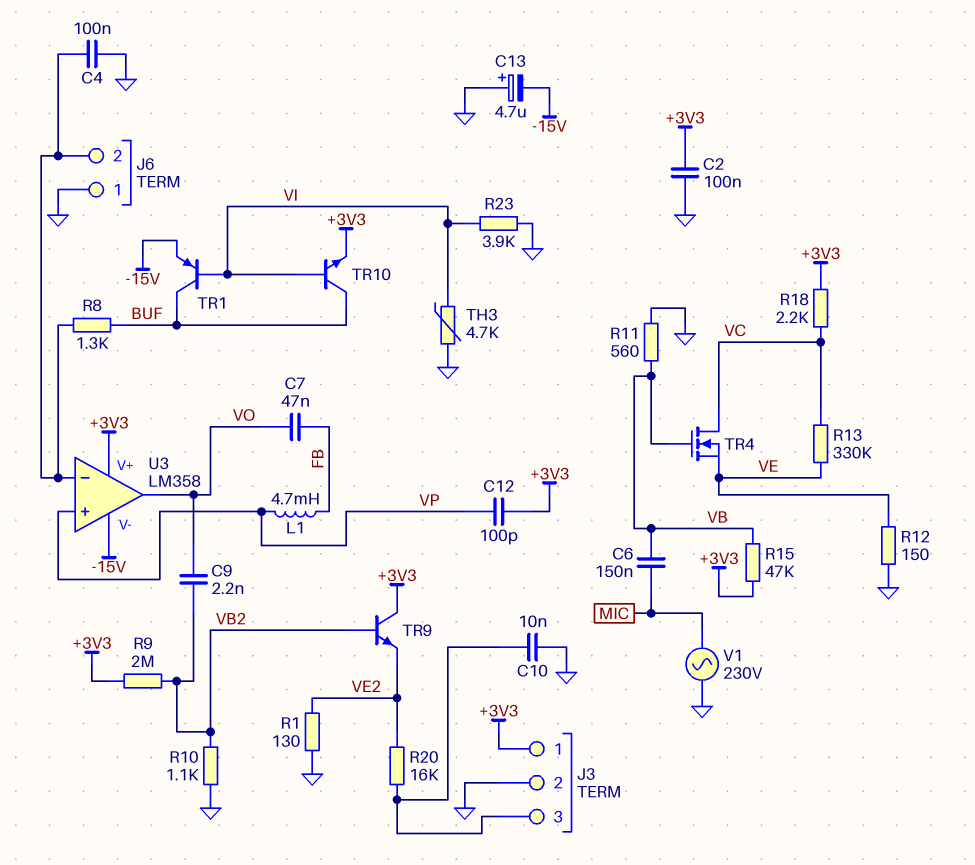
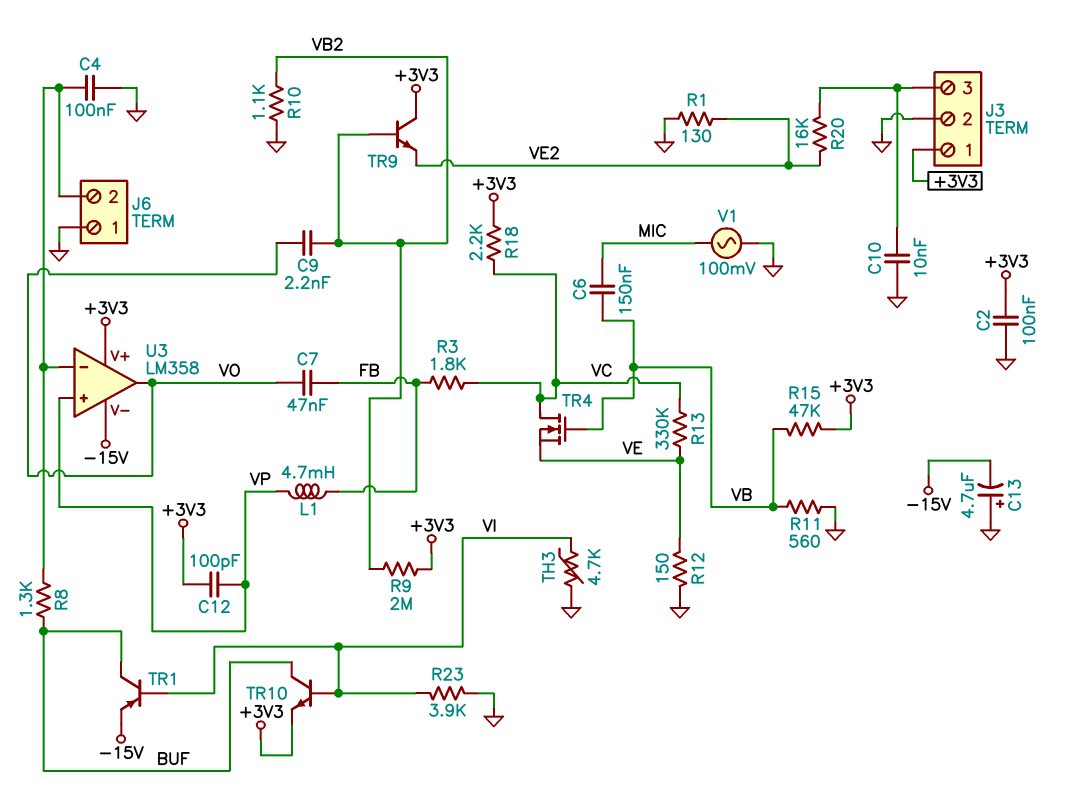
R3: none -> 1.8k (FB, VC)
V1: AC 230V (GND, MIC) -> AC 100mV (GND, MIC)

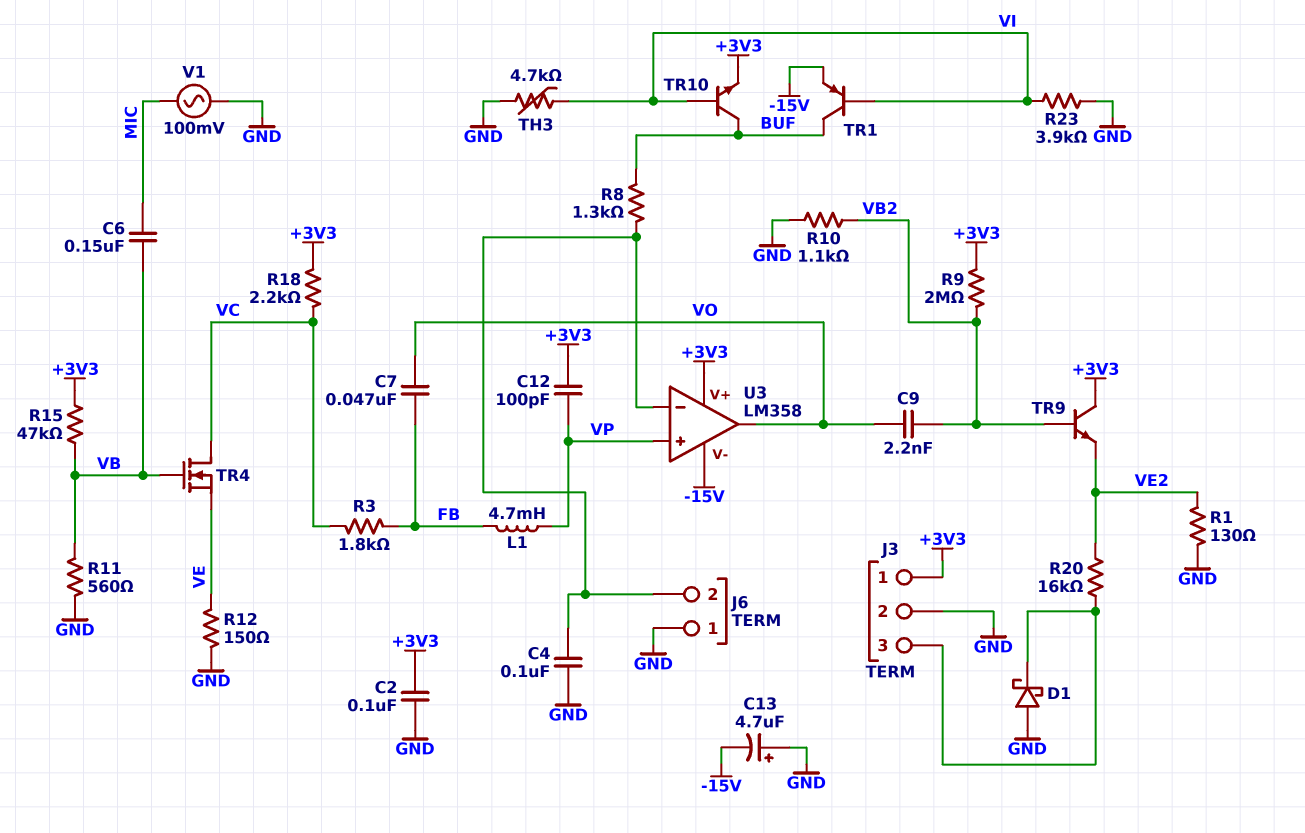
C10: 10nF (GND, J3/3) -> none
D1: none -> schottky (A GND, K J3/3)
R13: 330k (VC, VE) -> none

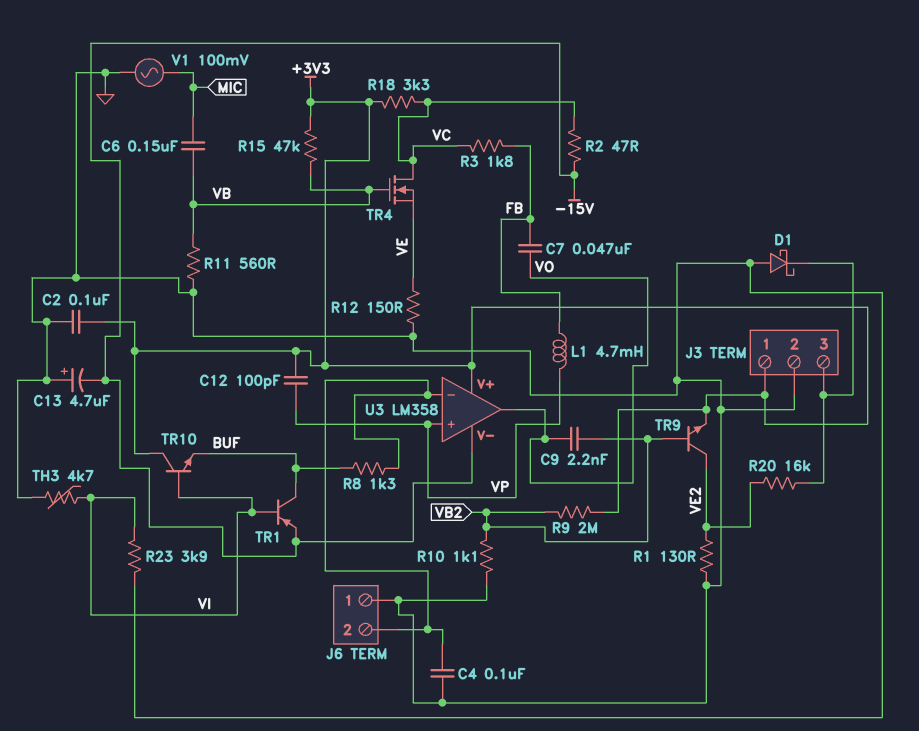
R2: none -> 47 (-15V, VC)
R18: 2.2k (+3V3, VC) -> 3.3k (+3V3, VC)
TR9: NPN (B VB2, C +3V3, E VE2) -> NPN (B VB2, C VE2, E +3V3)
TR10: NPN (B VI, C BUF, E +3V3) -> NPN (B VI, C +3V3, E BUF)

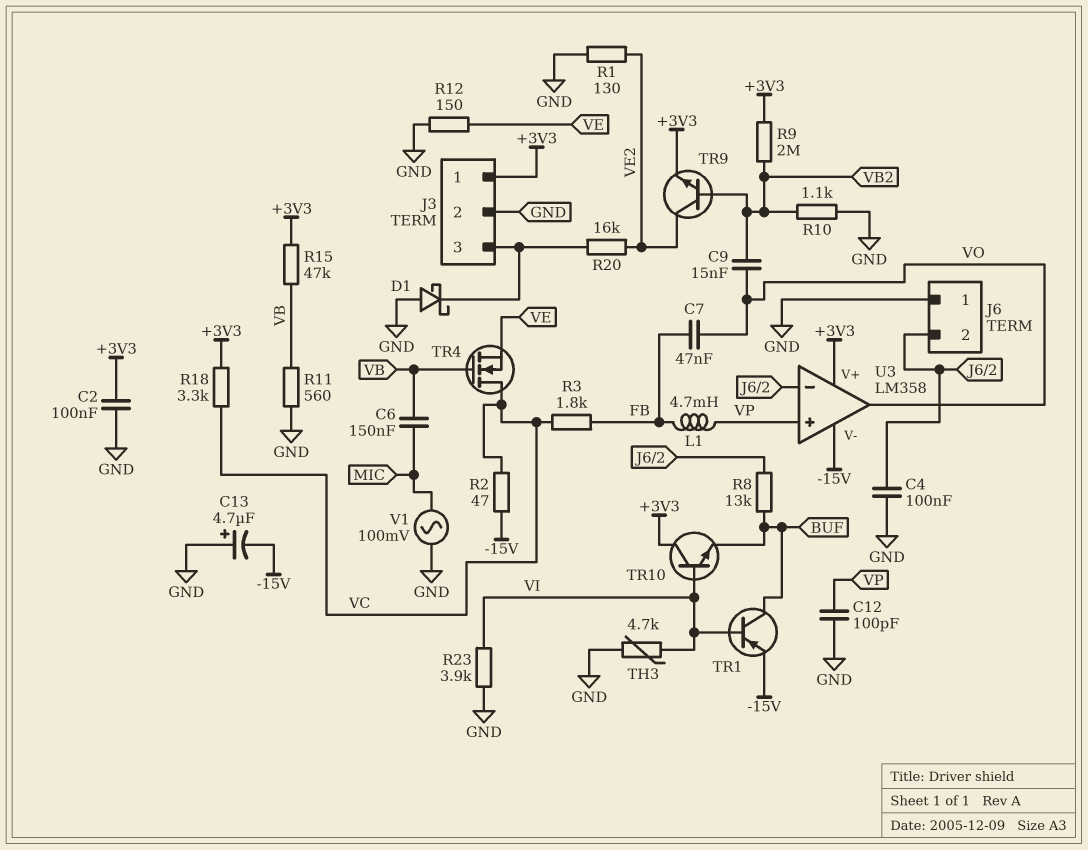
C9: 2.2nF (VB2, VO) -> 15nF (VB2, VO)
C12: 100pF (+3V3, VP) -> 100pF (GND, VP)
R8: 1.3k (BUF, J6/2) -> 13k (BUF, J6/2)

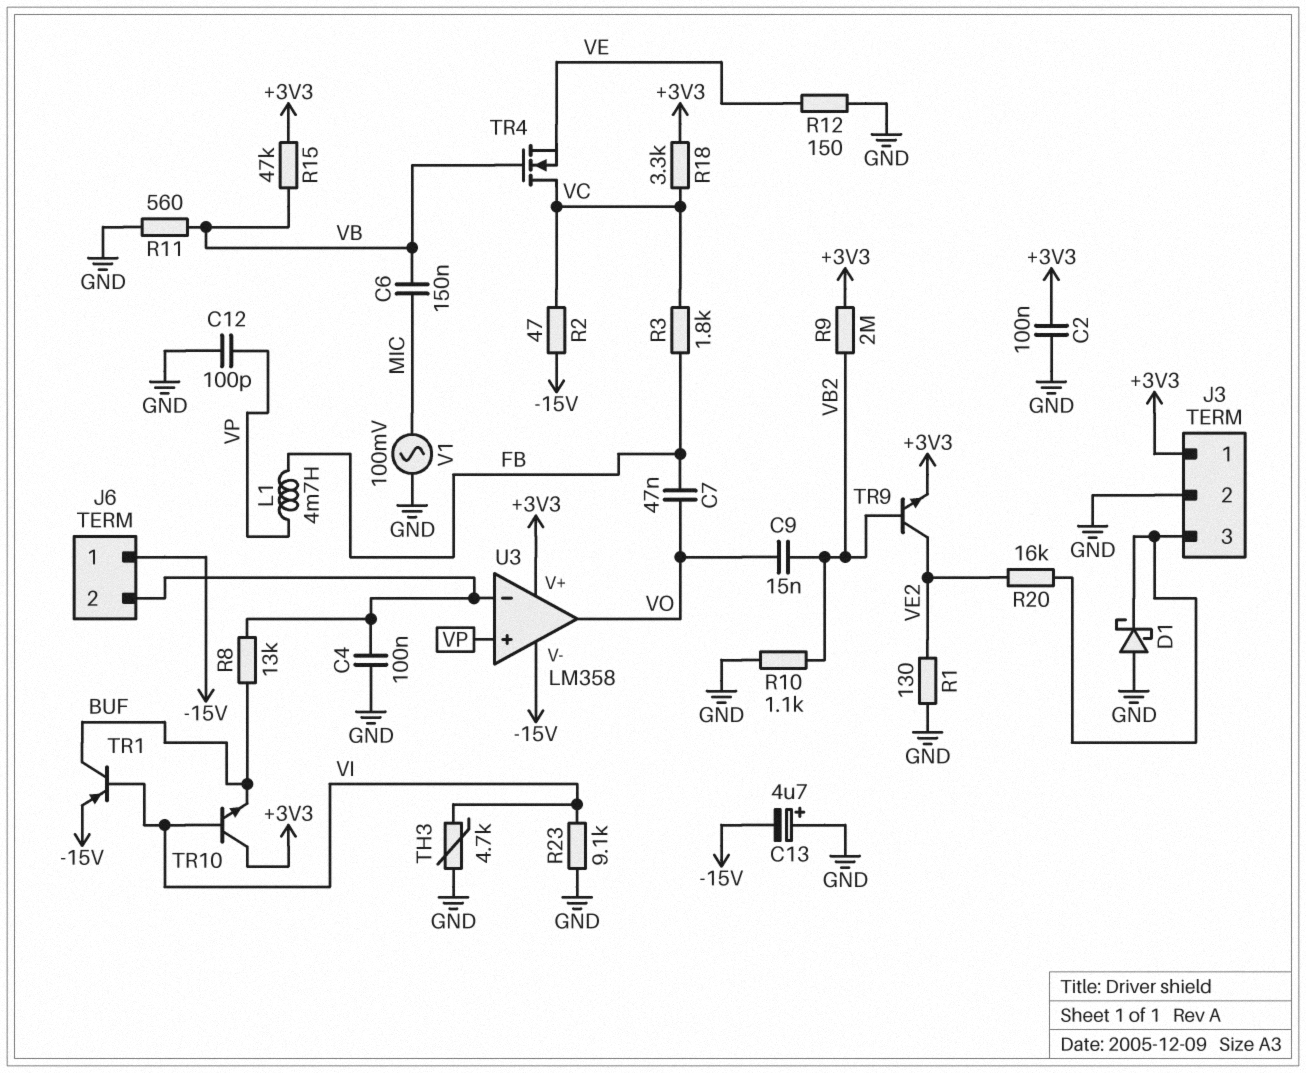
J6 pin 1: GND -> -15V
R23: 3.9k (GND, VI) -> 9.1k (GND, VI)

